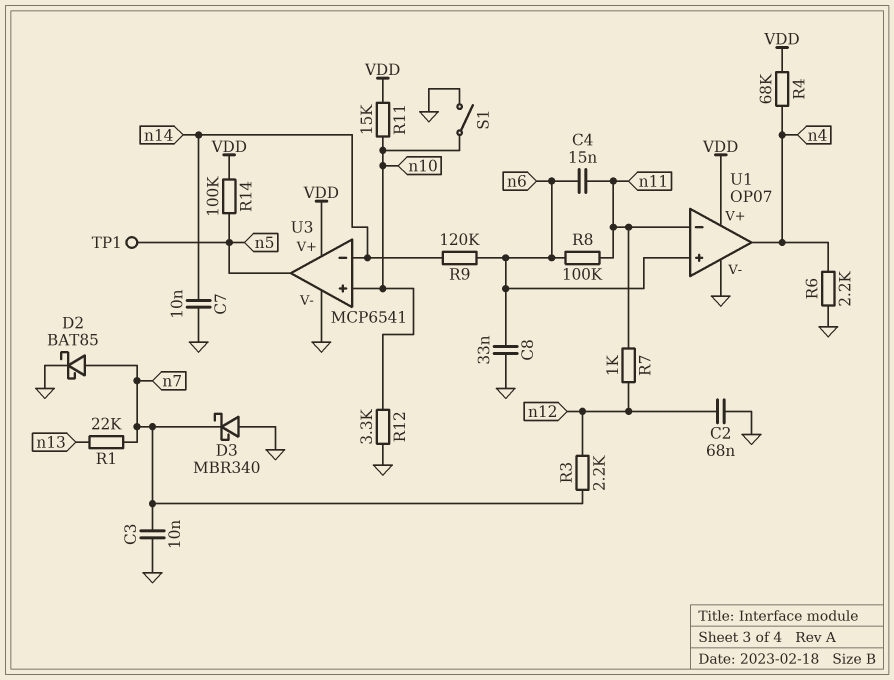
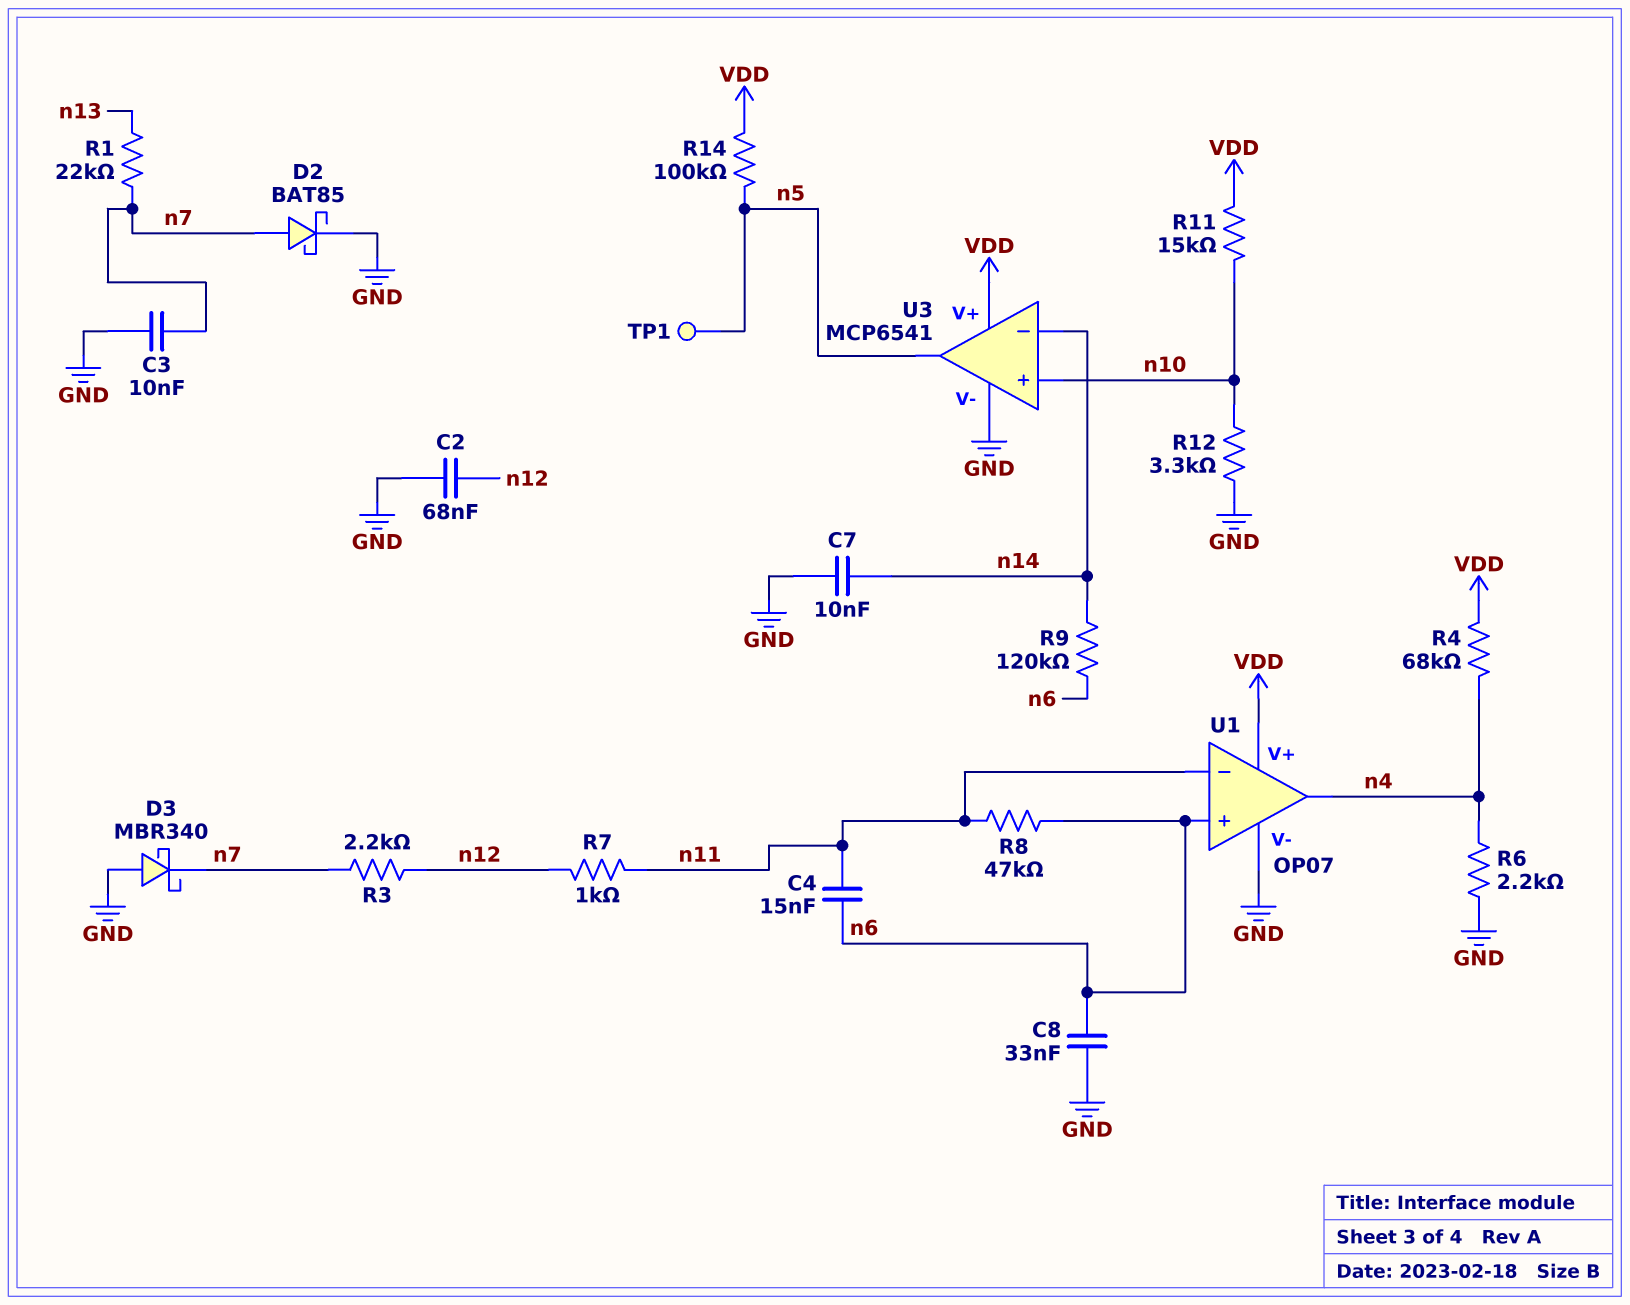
R8: 100k (n6, n11) -> 47k (n6, n11)
S1: switch (GND, n10) -> none

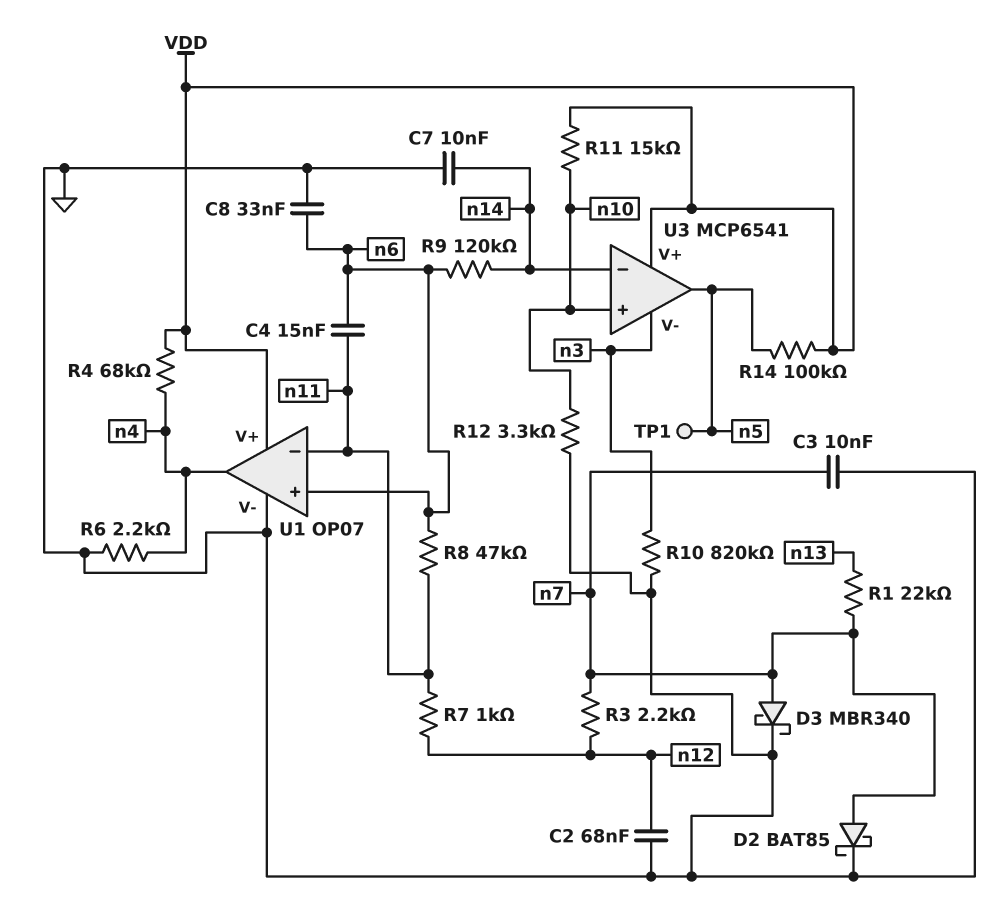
D3: schottky MBR340 (A GND, K n7) -> schottky MBR340 (A n7, K GND)
R10: none -> 820k (GND, n3)
U3 pin V-: GND -> n3

